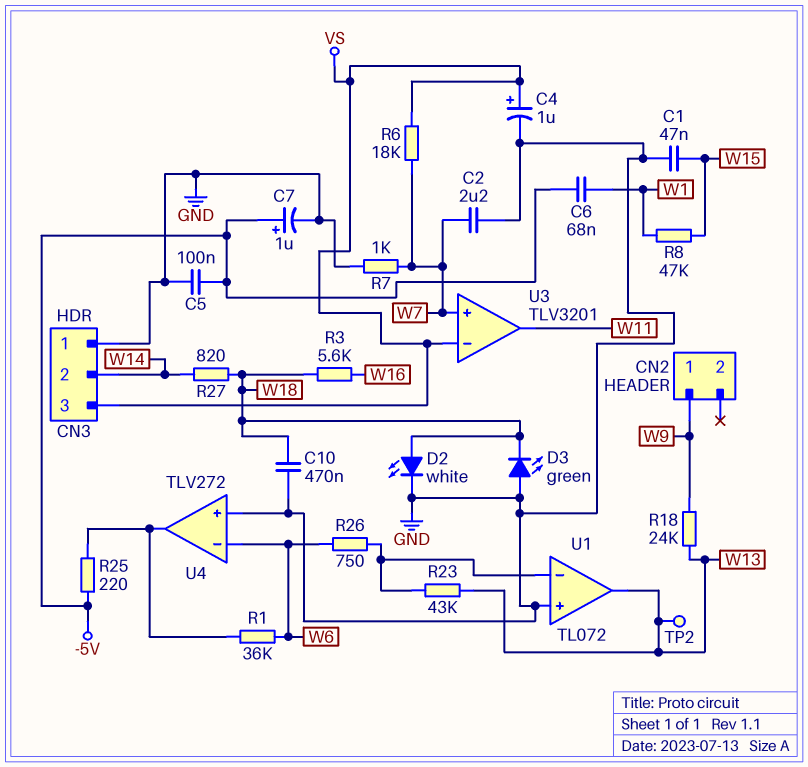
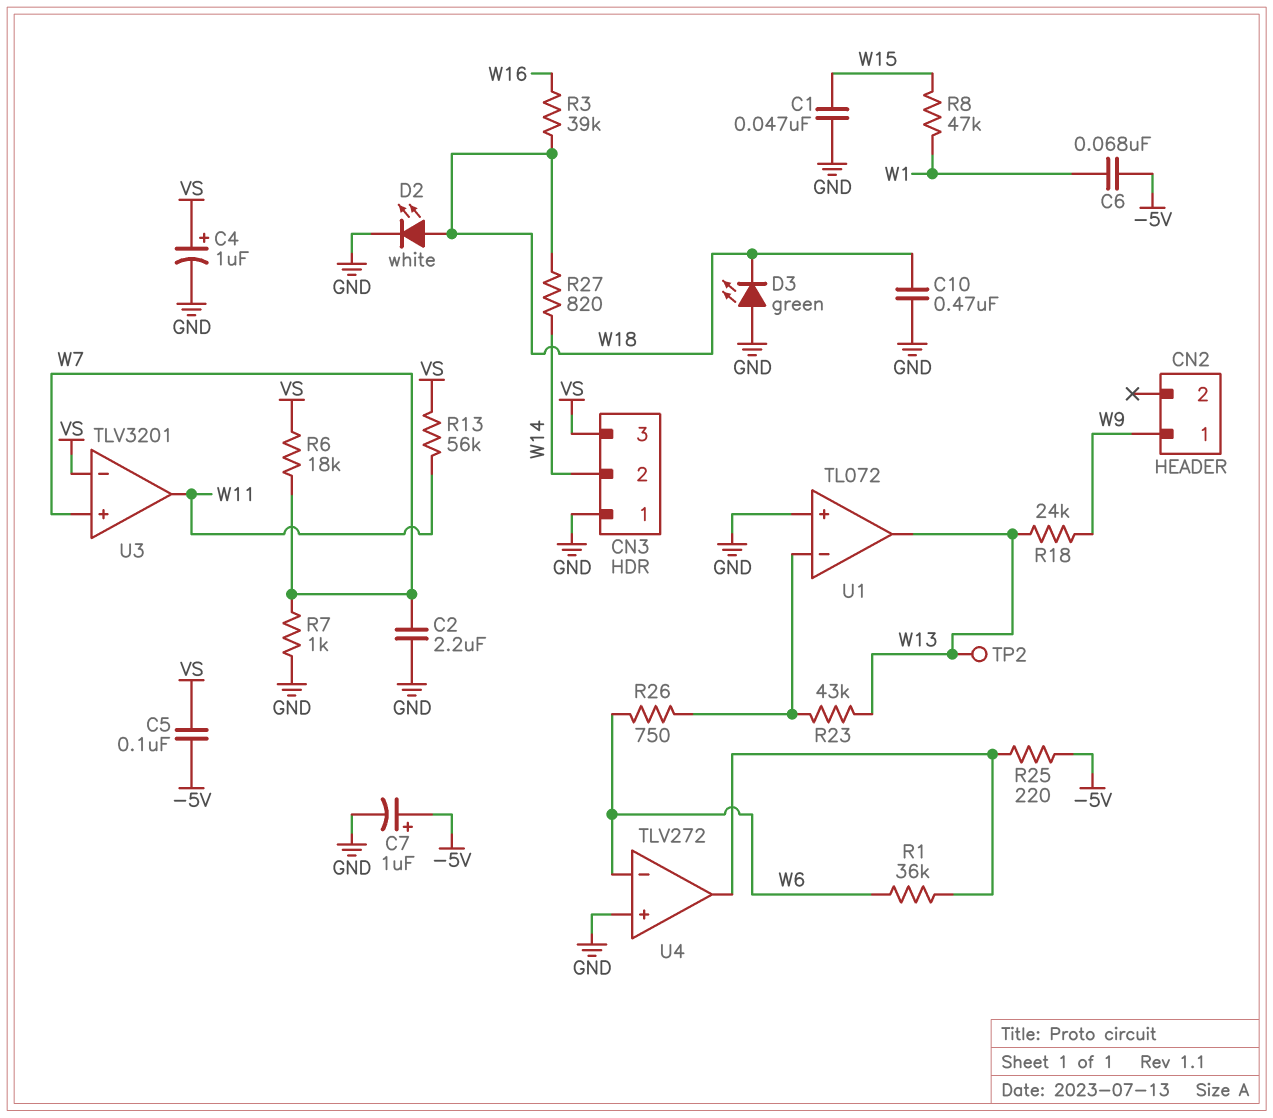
C5: 100nF (-5V, GND) -> 100nF (-5V, VS)
R3: 5.6k (W16, W18) -> 39k (W16, W18)
R13: none -> 56k (VS, W11)

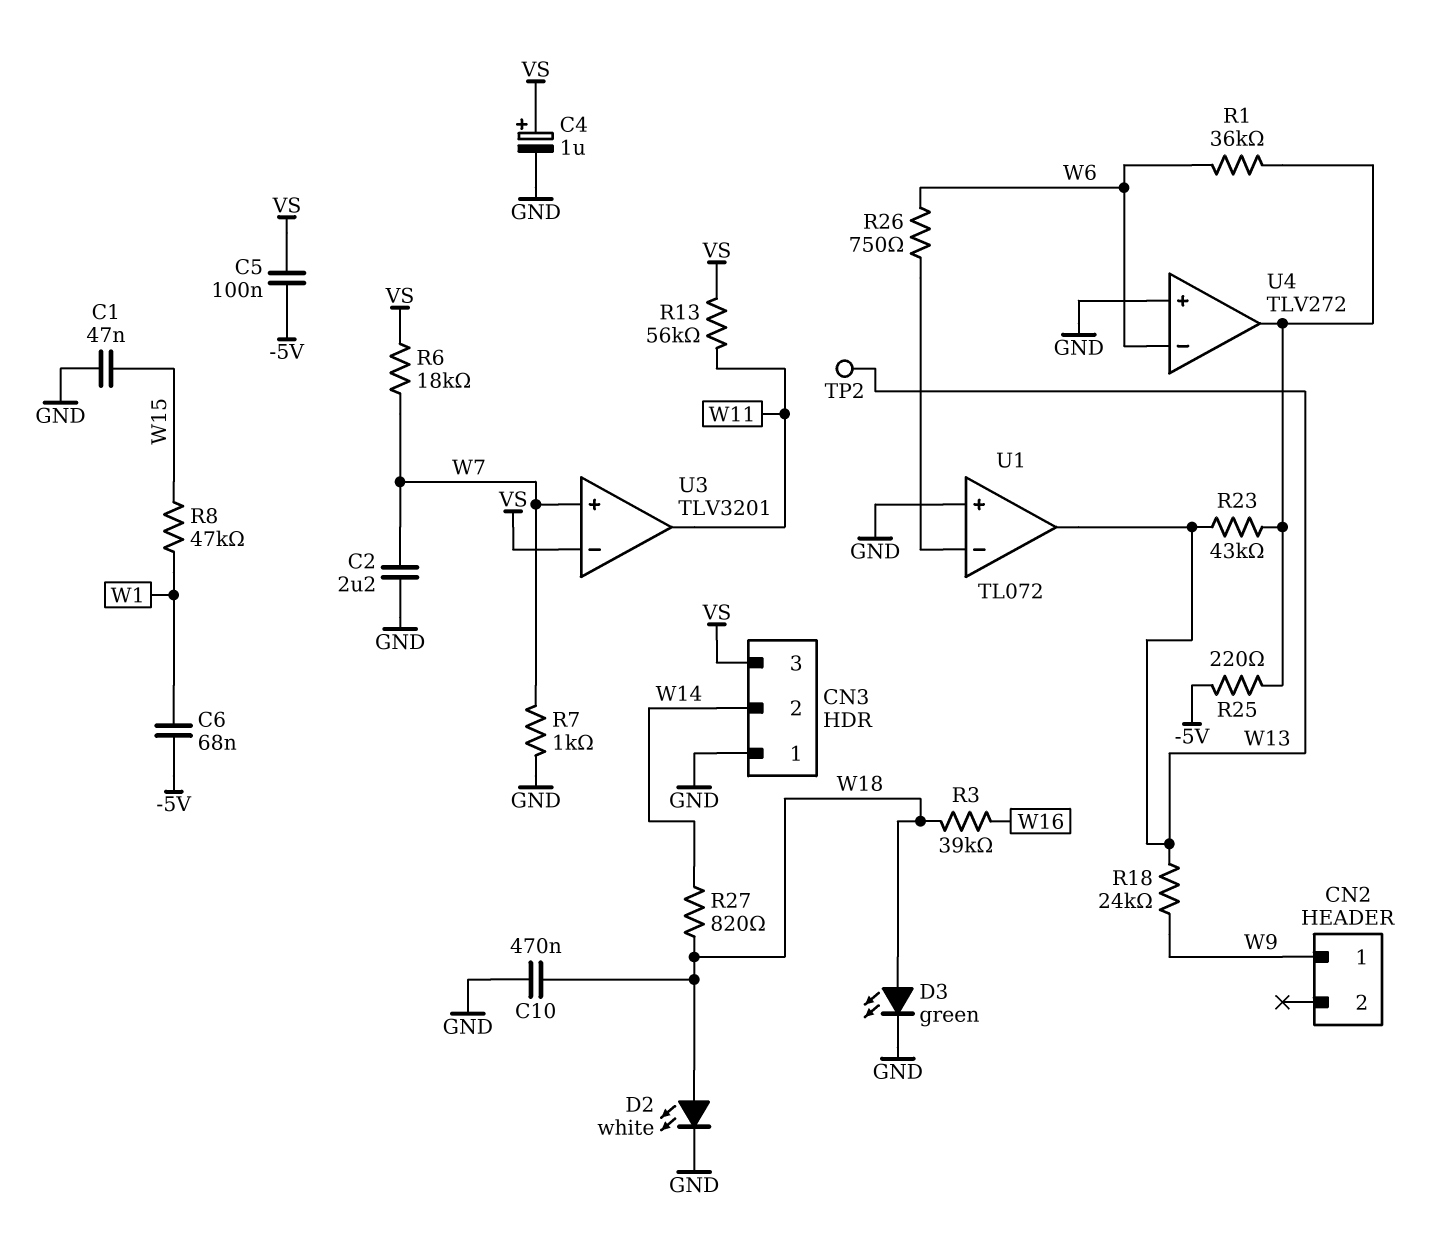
C7: 1uF (plus -5V, minus GND) -> none
D3: LED green (A GND, K W18) -> LED green (A W18, K GND)
R23: 43k (U1/in-, W13) -> 43k (U4/out, W13)

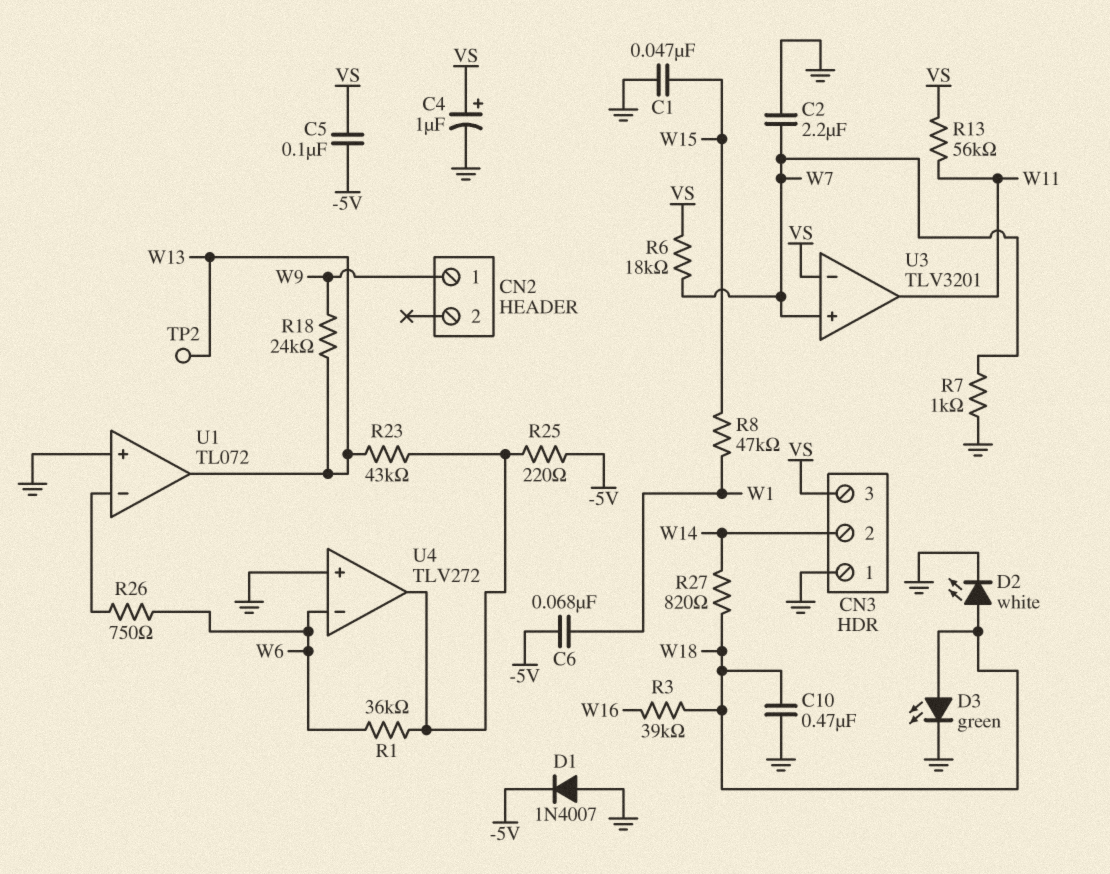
D1: none -> diode 1N4007 (A GND, K -5V)

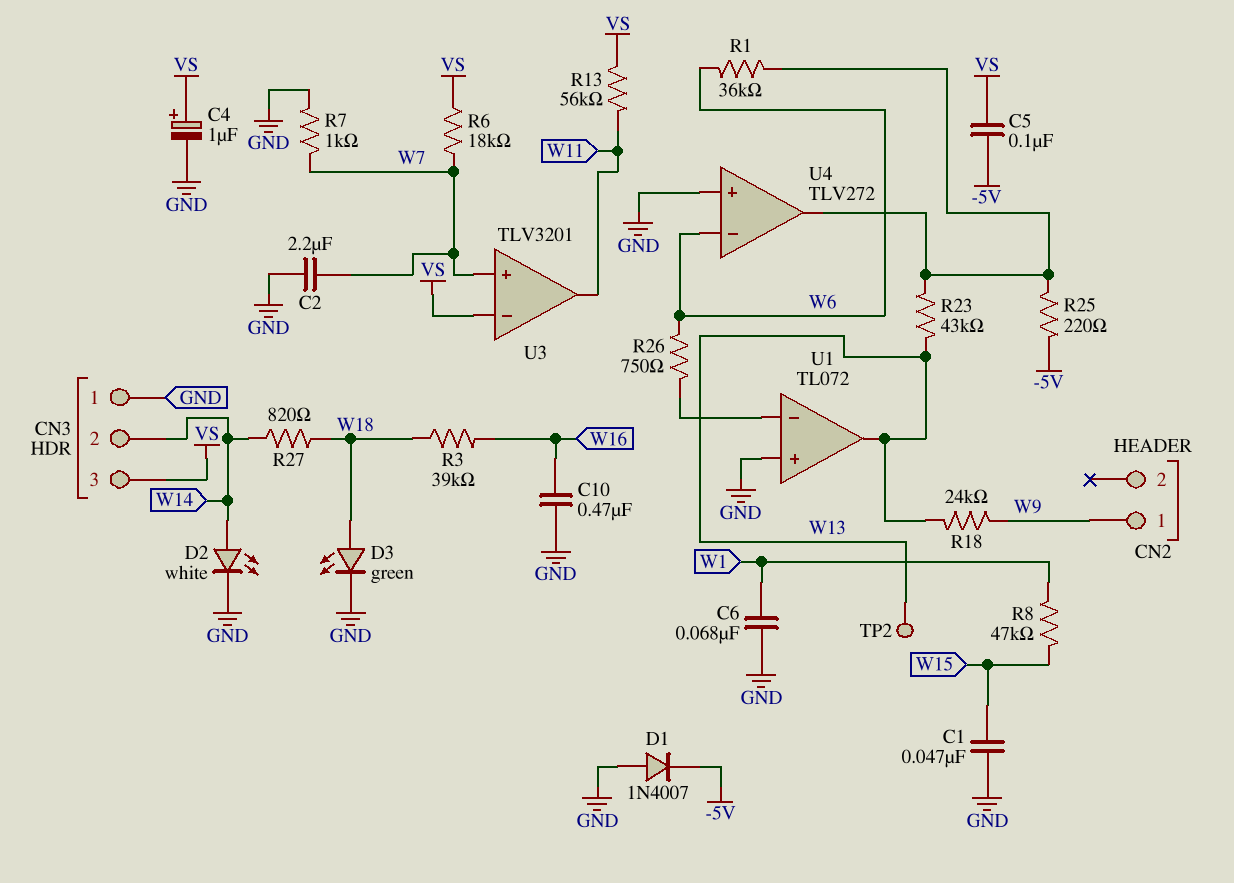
C6: 68nF (-5V, W1) -> 68nF (GND, W1)
C10: 470nF (GND, W18) -> 470nF (GND, W16)
D2: LED white (A W18, K GND) -> LED white (A W14, K GND)

